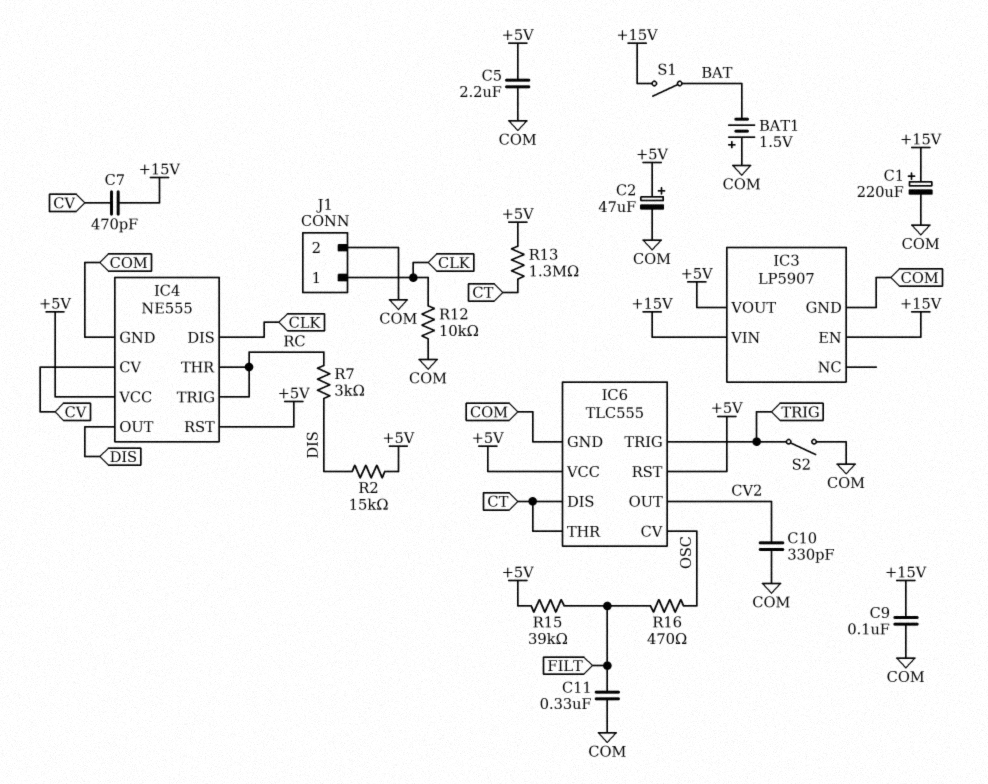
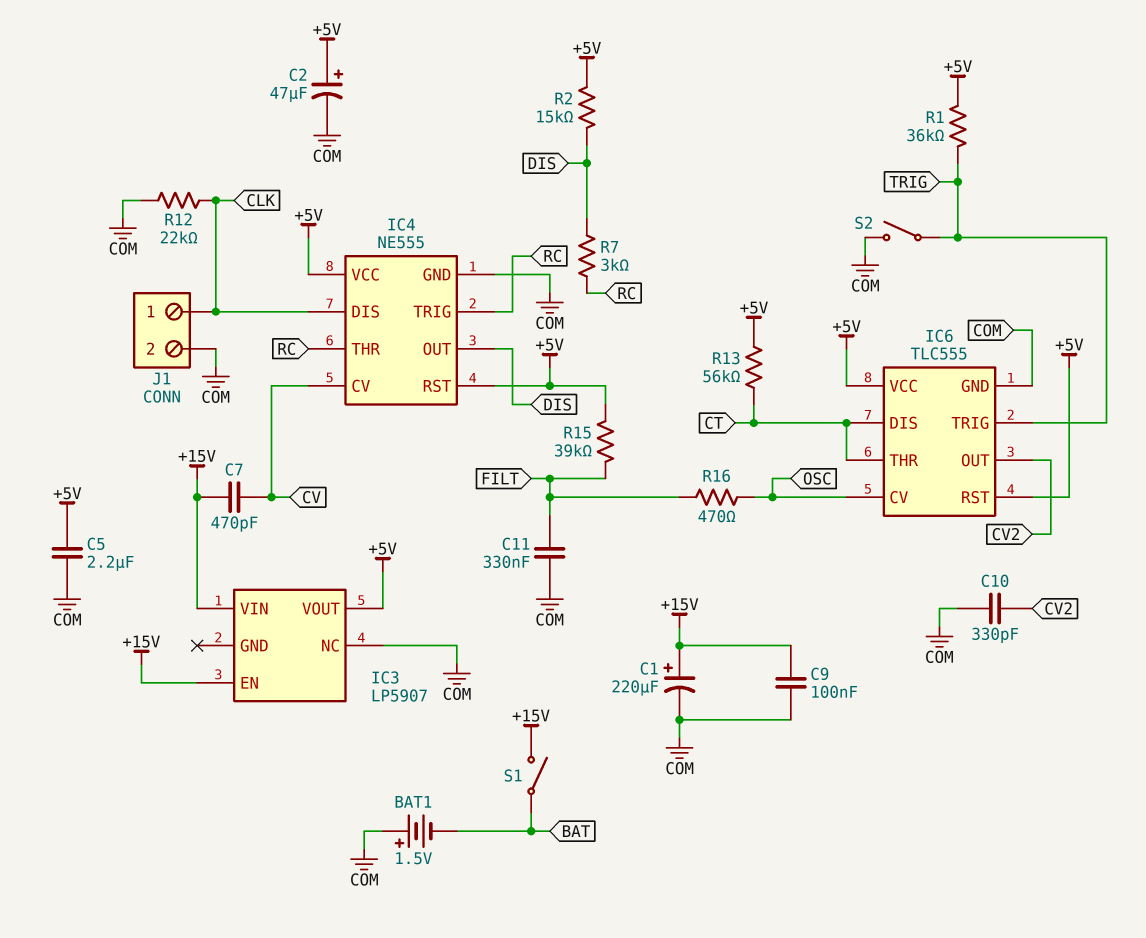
IC3 pin GND: COM -> none
IC3 pin NC: none -> COM
R1: none -> 36k (+5V, TRIG)
R12: 10k (CLK, COM) -> 22k (CLK, COM)
R13: 1.3M (+5V, CT) -> 56k (+5V, CT)

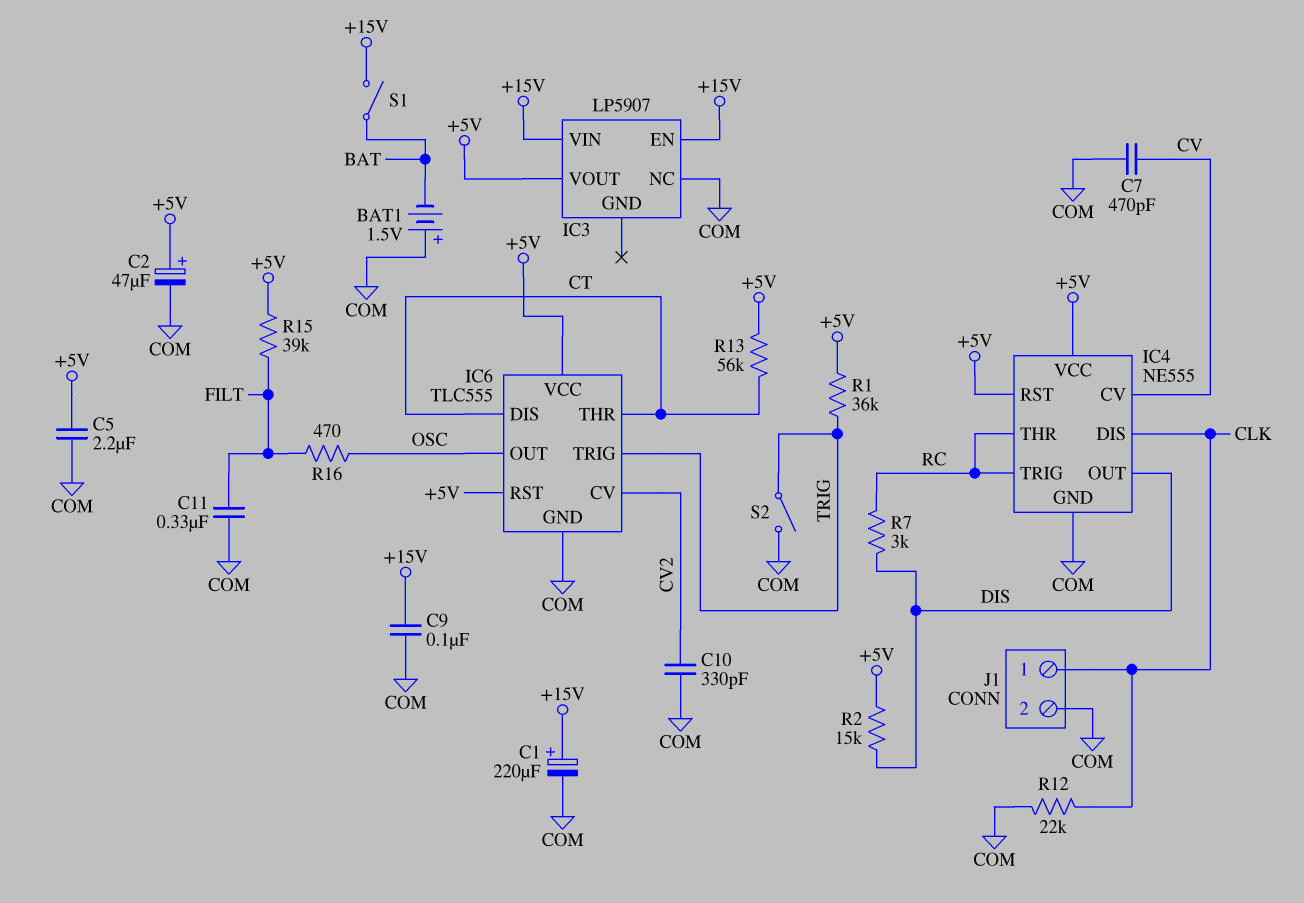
C7: 470pF (+15V, CV) -> 470pF (COM, CV)
IC6 pin CV: OSC -> CV2
IC6 pin OUT: CV2 -> OSC

